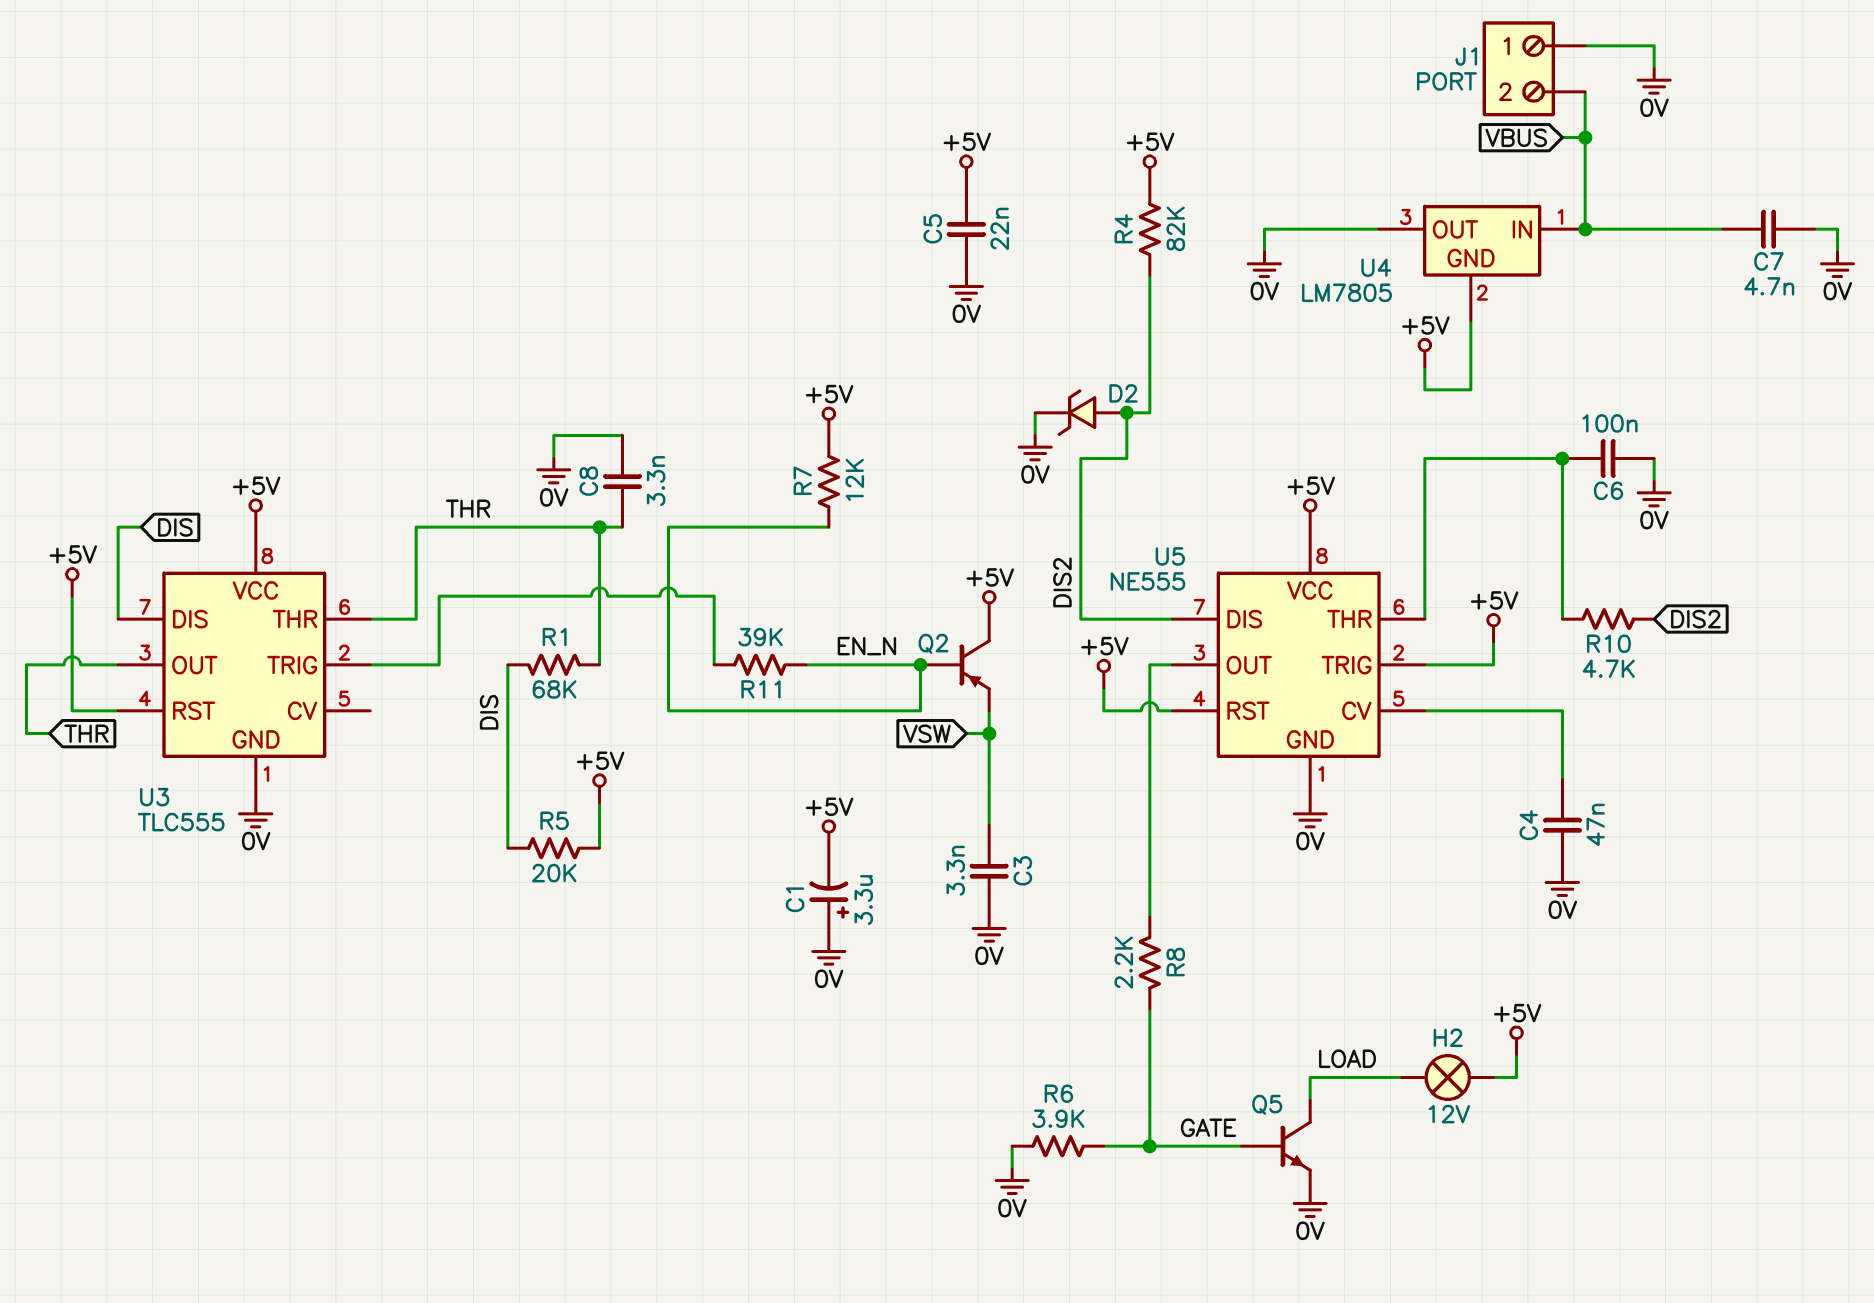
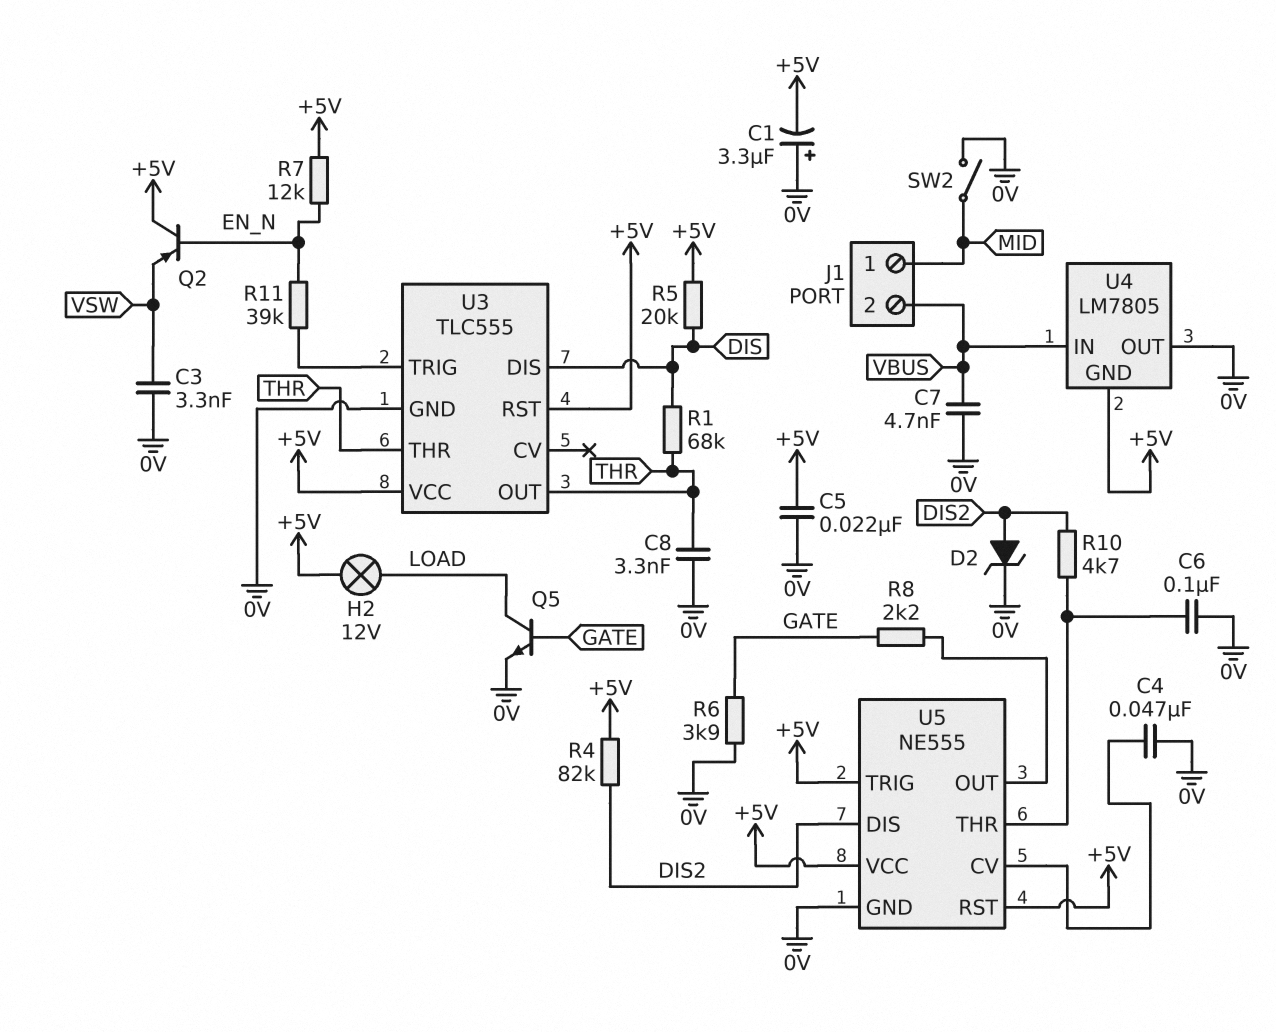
J1 pin 1: 0V -> MID
SW2: none -> switch (0V, MID)

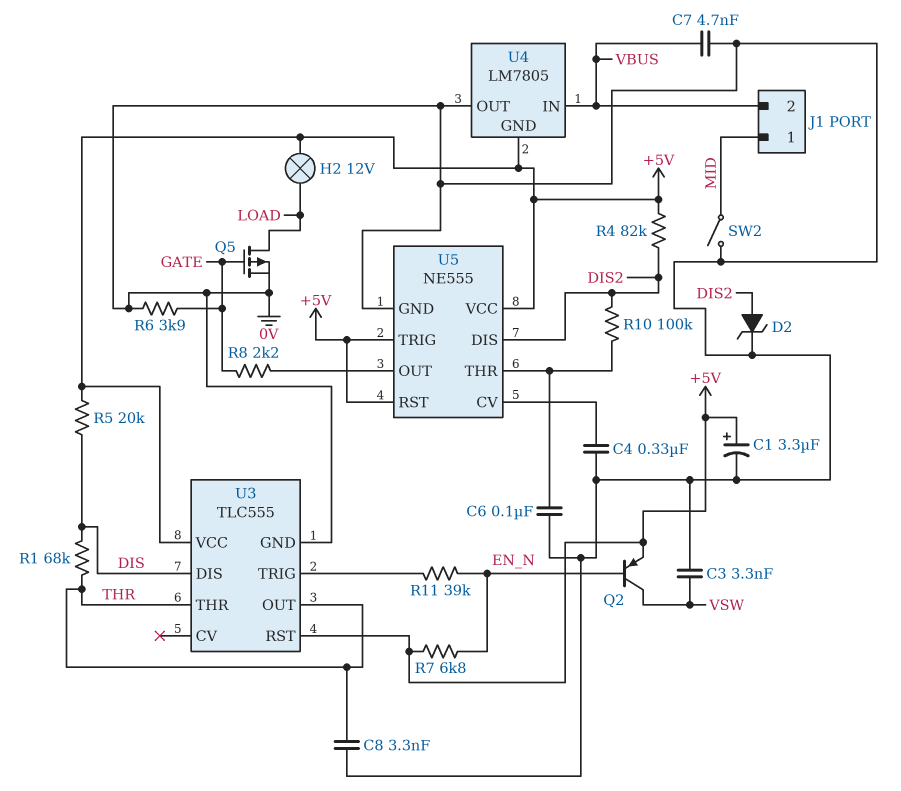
C1: 3.3uF (plus 0V, minus +5V) -> 3.3uF (plus +5V, minus 0V)
C4: 47nF (0V, U5/CV) -> 330nF (0V, U5/CV)
C5: 22nF (+5V, 0V) -> none
Q2: PNP (B EN_N, C +5V, E VSW) -> PNP (B EN_N, C VSW, E +5V)
Q5: NPN (B GATE, C LOAD, E 0V) -> PMOS (G GATE, D LOAD, S 0V)
R7: 12k (+5V, EN_N) -> 6.8k (+5V, EN_N)
R10: 4.7k (DIS2, U5/THR) -> 100k (DIS2, U5/THR)

